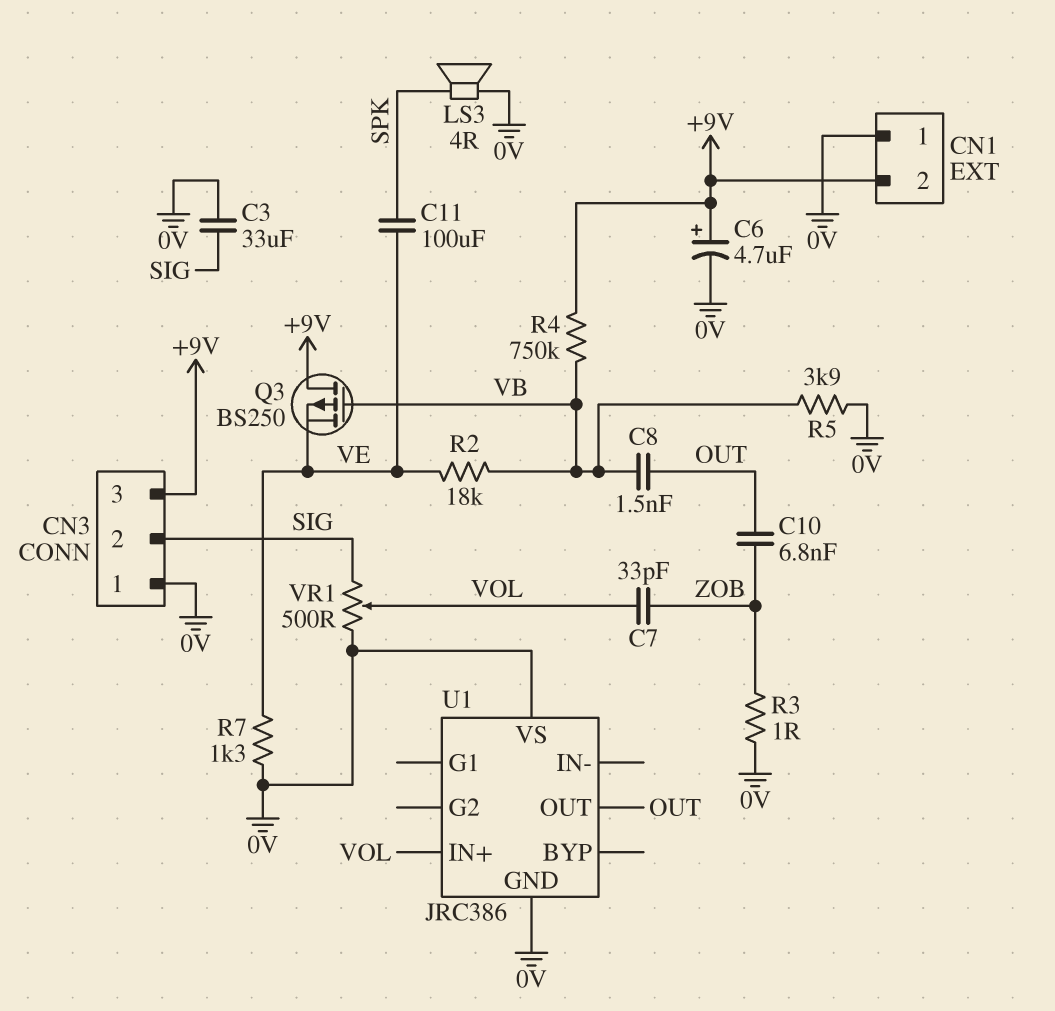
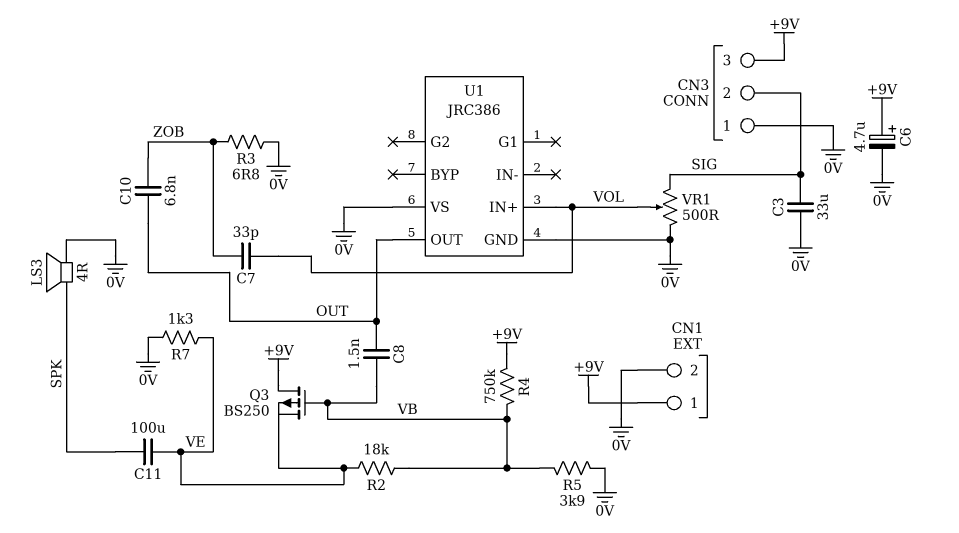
CN1 pin 1: 0V -> +9V
CN1 pin 2: +9V -> 0V
R3: 1 (0V, ZOB) -> 6.8 (0V, ZOB)

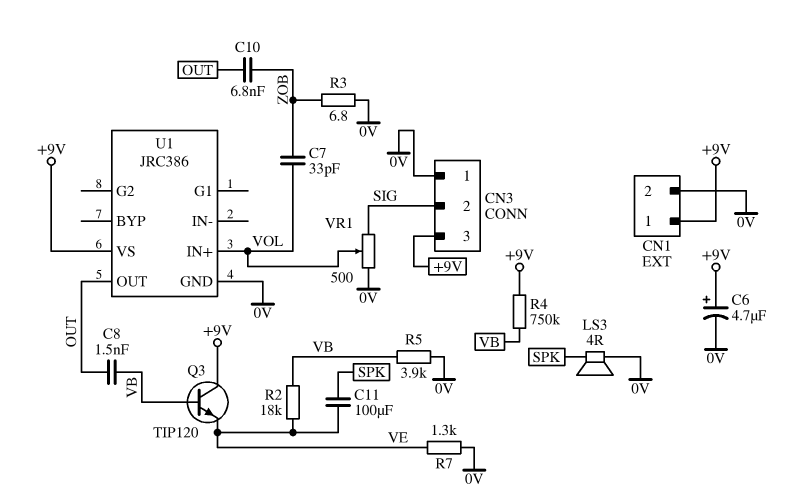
C3: 33uF (0V, SIG) -> none
Q3: PMOS BS250 (G VB, D +9V, S VE) -> NPN TIP120 (B VB, C +9V, E VE)
U1 pin VS: 0V -> +9V

